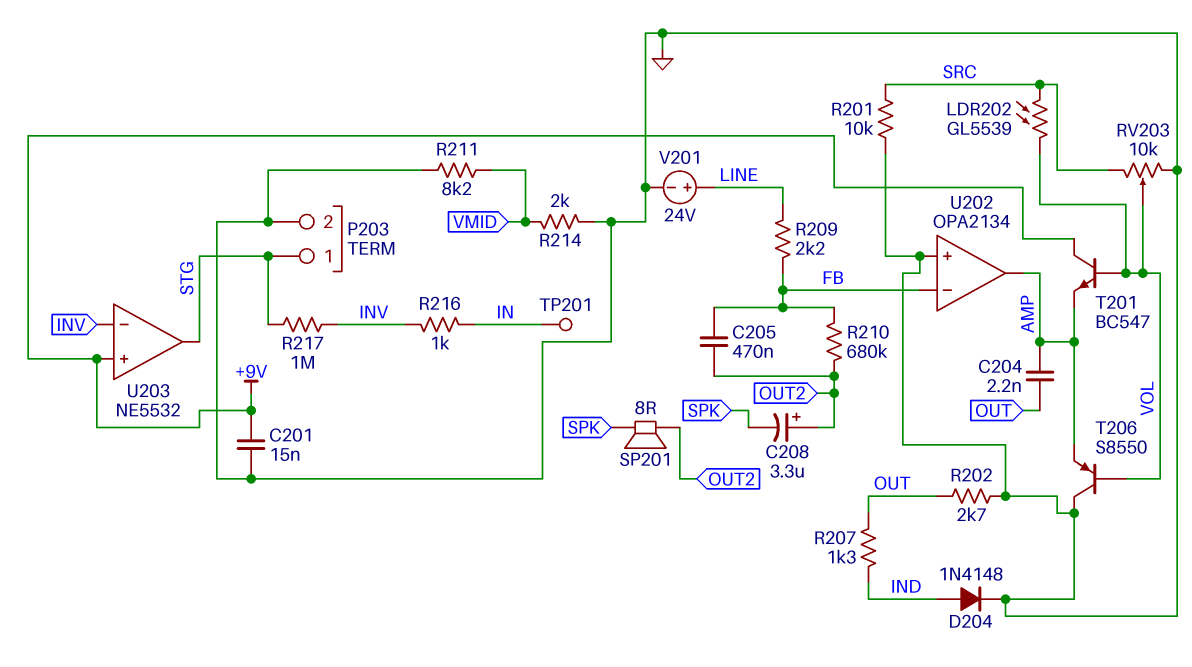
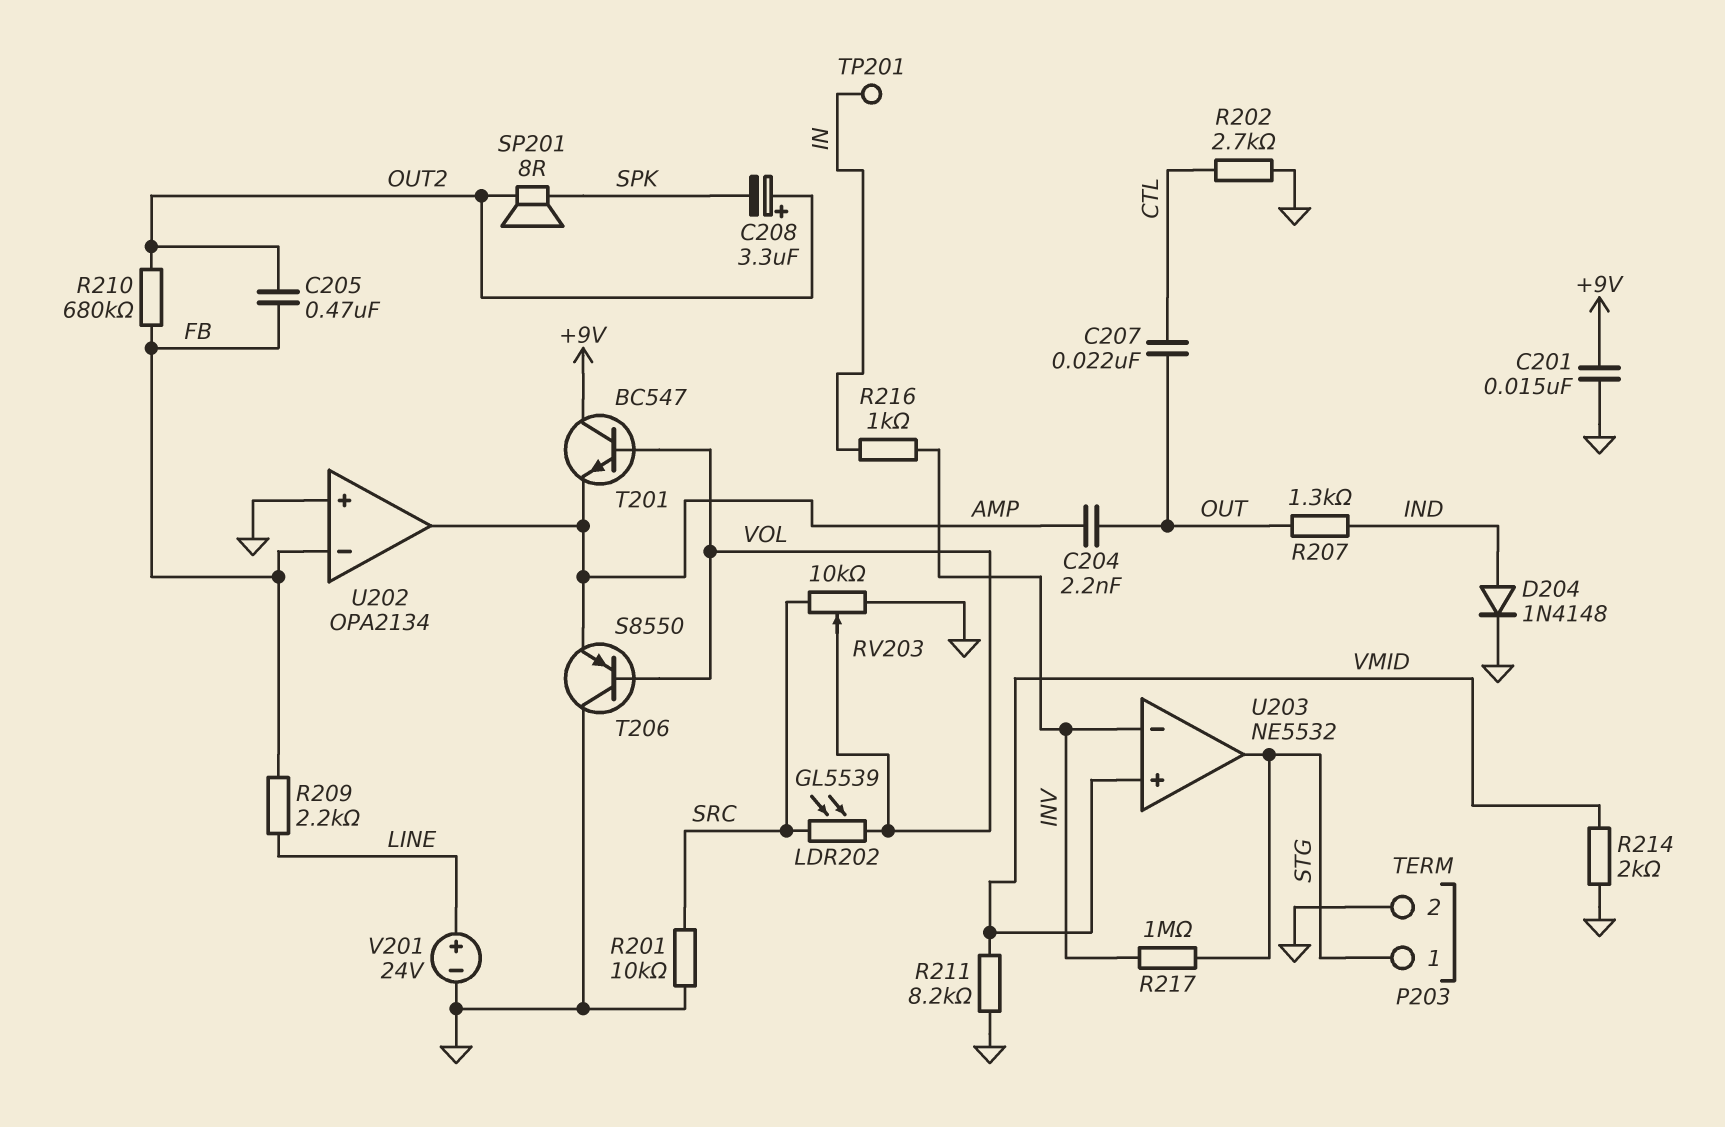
C207: none -> 22nF (CTL, OUT)
R202: 2.7k (GND, OUT) -> 2.7k (CTL, GND)
U203 pin in+: +9V -> VMID

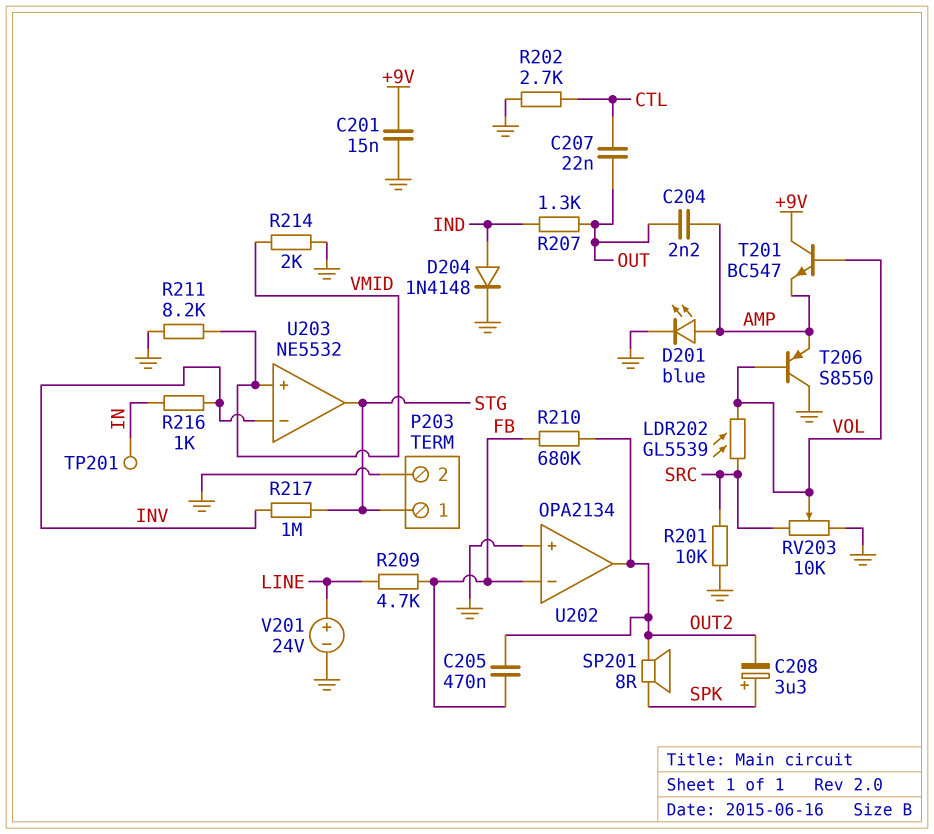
C208: 3.3uF (plus OUT2, minus SPK) -> 3.3uF (plus SPK, minus OUT2)
D201: none -> LED blue (A AMP, K GND)
R209: 2.2k (FB, LINE) -> 4.7k (FB, LINE)
U202 pin out: AMP -> OUT2

